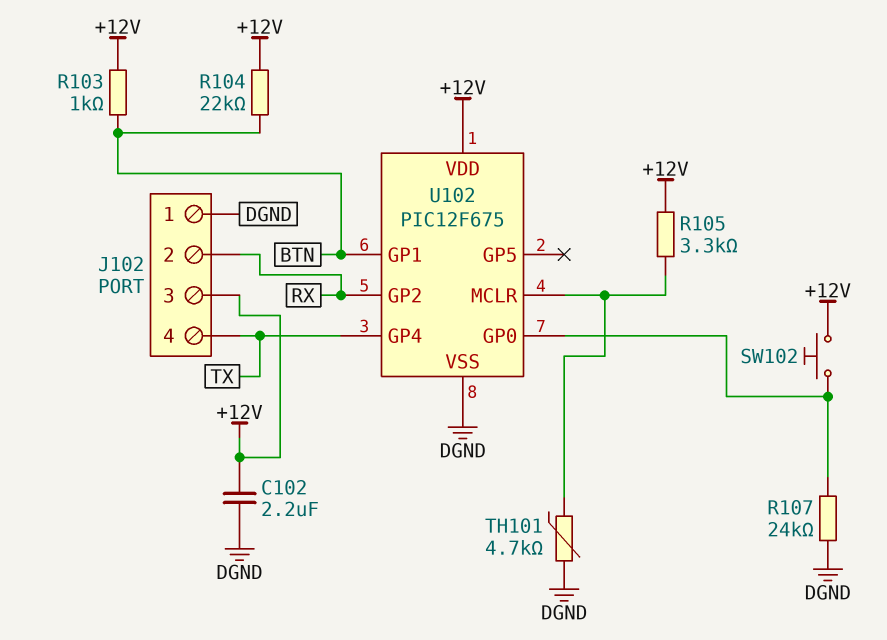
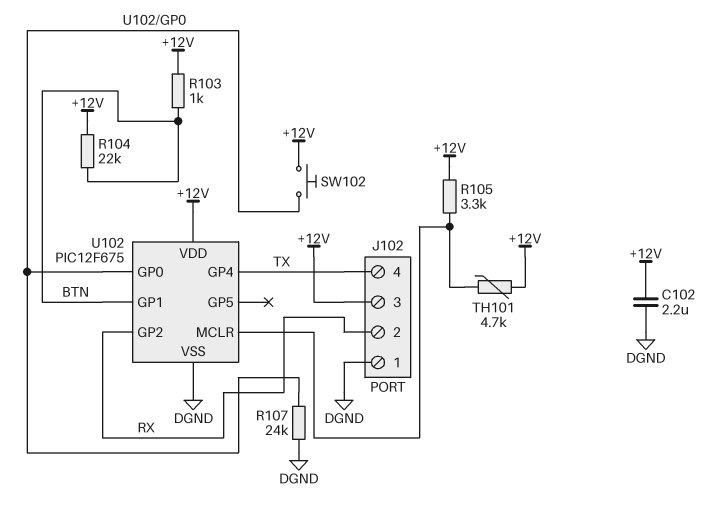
TH101: 4.7k (DGND, U102/MCLR) -> 4.7k (+12V, U102/MCLR)

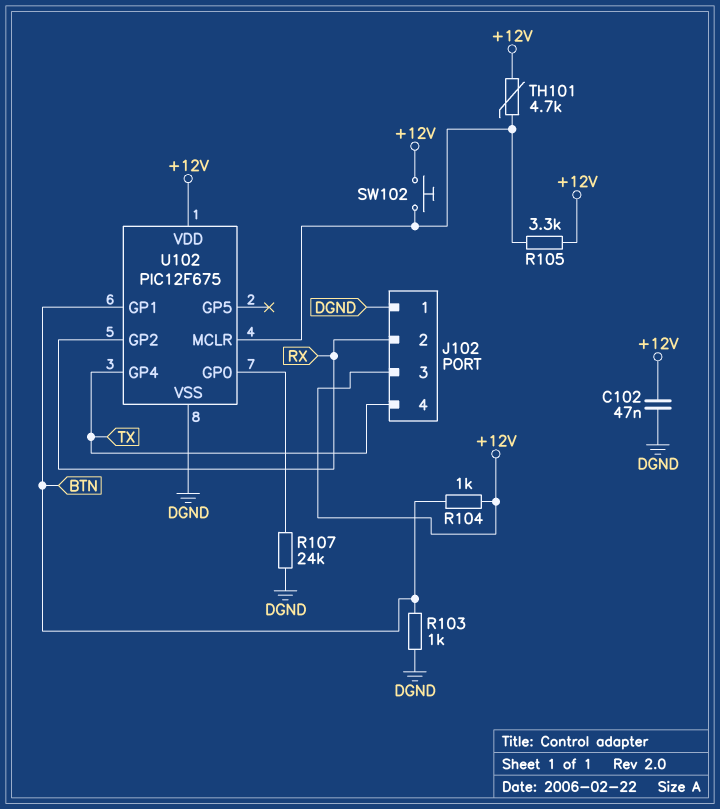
C102: 2.2uF (+12V, DGND) -> 47nF (+12V, DGND)
R103: 1k (+12V, BTN) -> 1k (BTN, DGND)
R104: 22k (+12V, BTN) -> 1k (+12V, BTN)
SW102: button (+12V, U102/GP0) -> button (+12V, U102/MCLR)

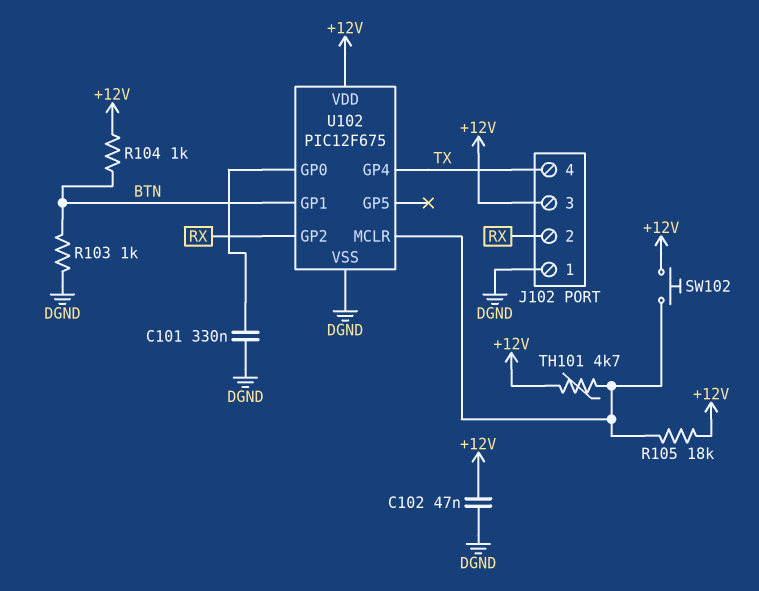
C101: none -> 330nF (DGND, U102/GP0)
R105: 3.3k (+12V, U102/MCLR) -> 18k (+12V, U102/MCLR)
R107: 24k (DGND, U102/GP0) -> none

